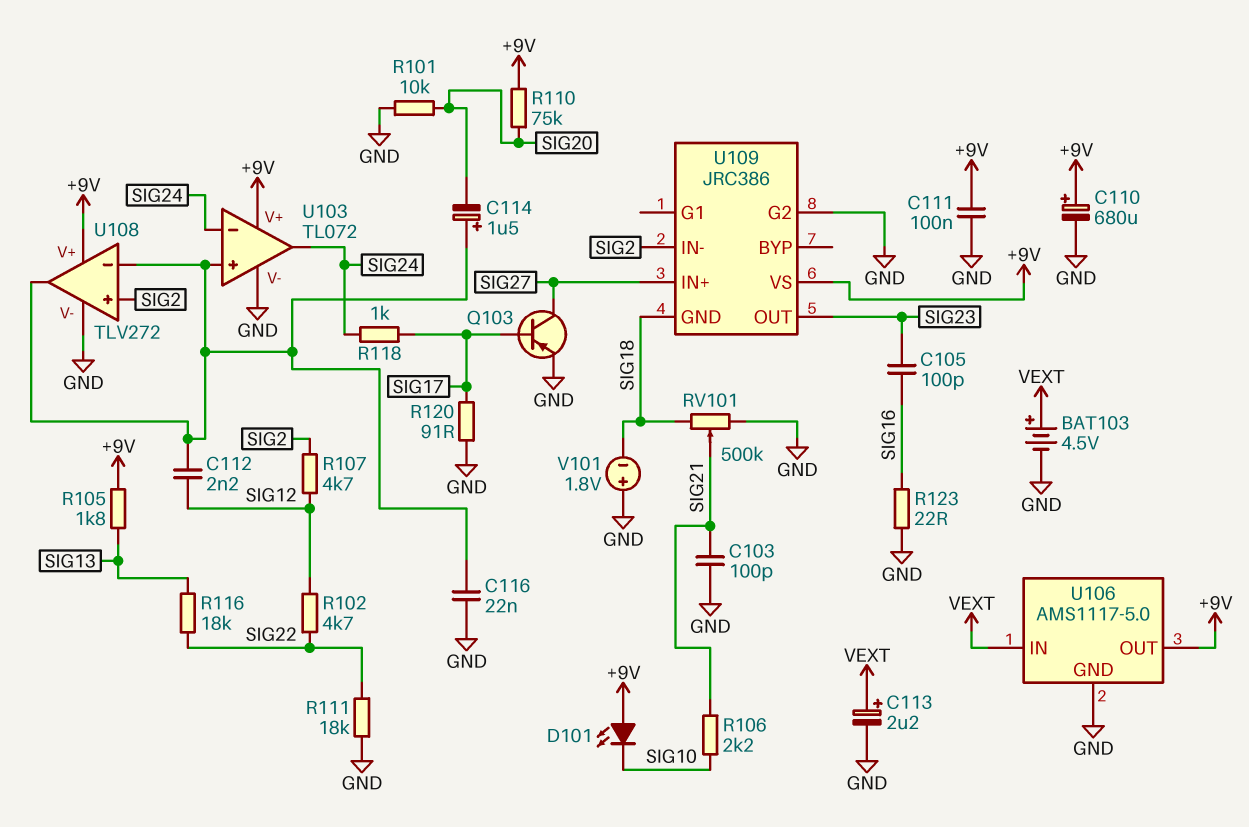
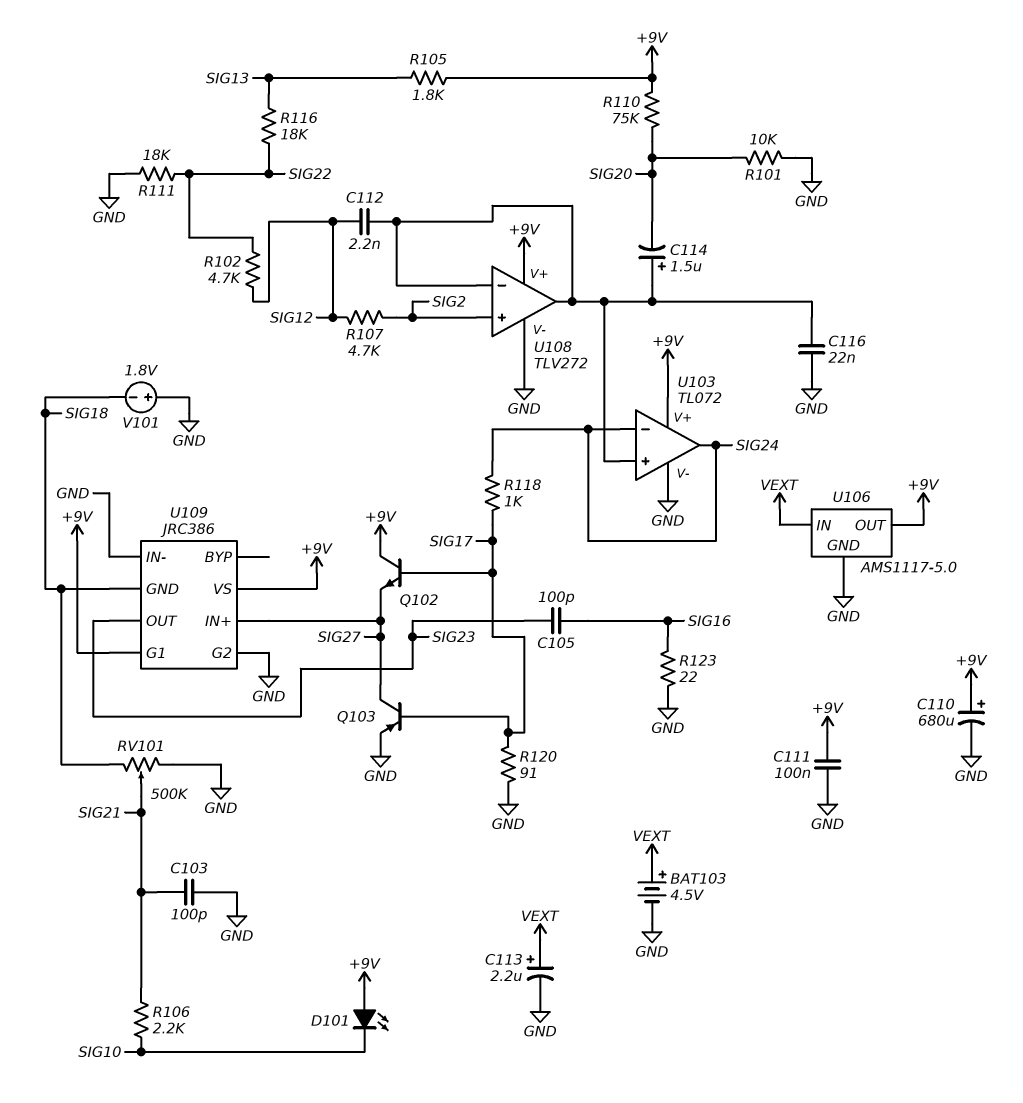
Q102: none -> NPN (B SIG17, C +9V, E SIG27)
U109 pin G1: none -> +9V
U109 pin IN-: SIG2 -> GND

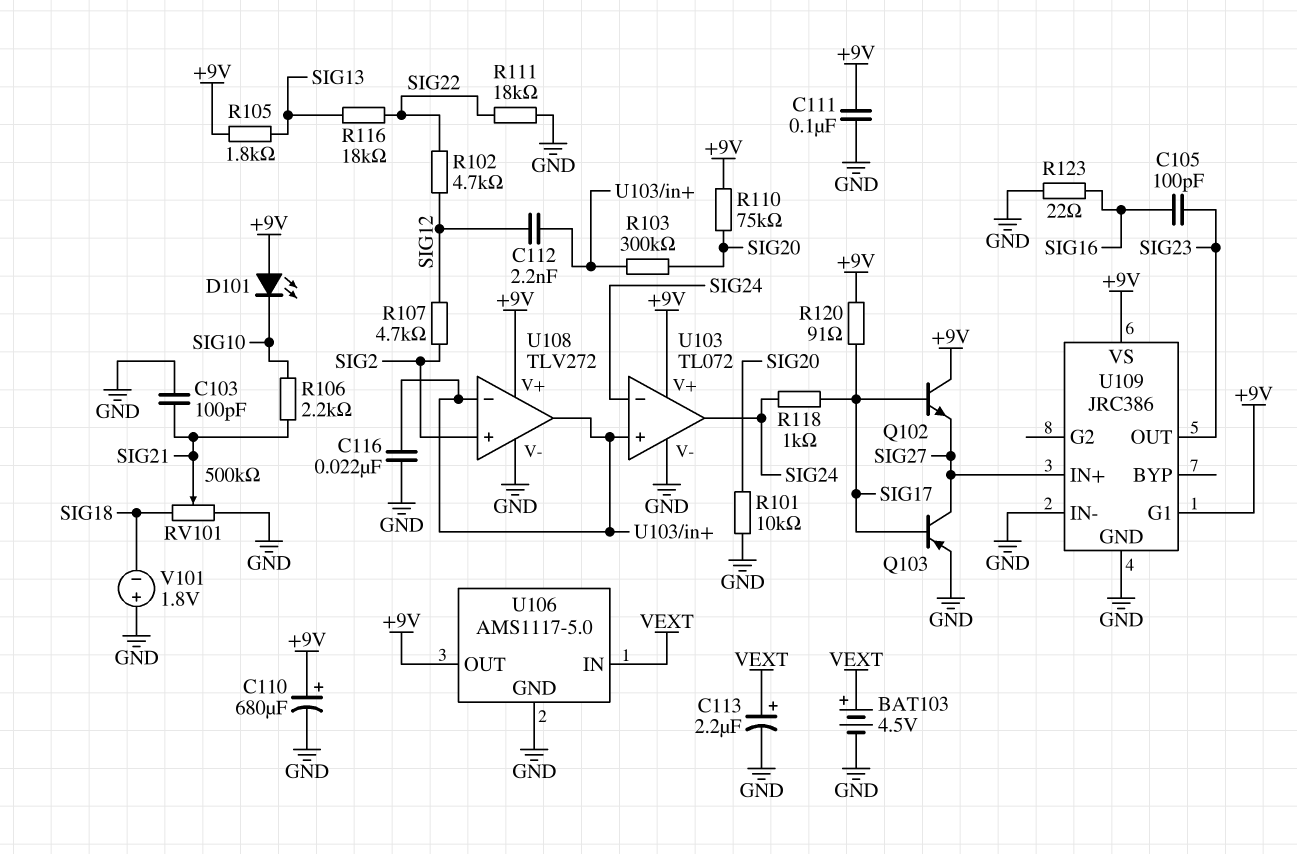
C114: 1.5uF (plus U103/in+, minus SIG20) -> none
R103: none -> 300k (SIG20, U103/in+)
R120: 91 (GND, SIG17) -> 91 (+9V, SIG17)
U109 pin G2: GND -> none
U109 pin GND: SIG18 -> GND

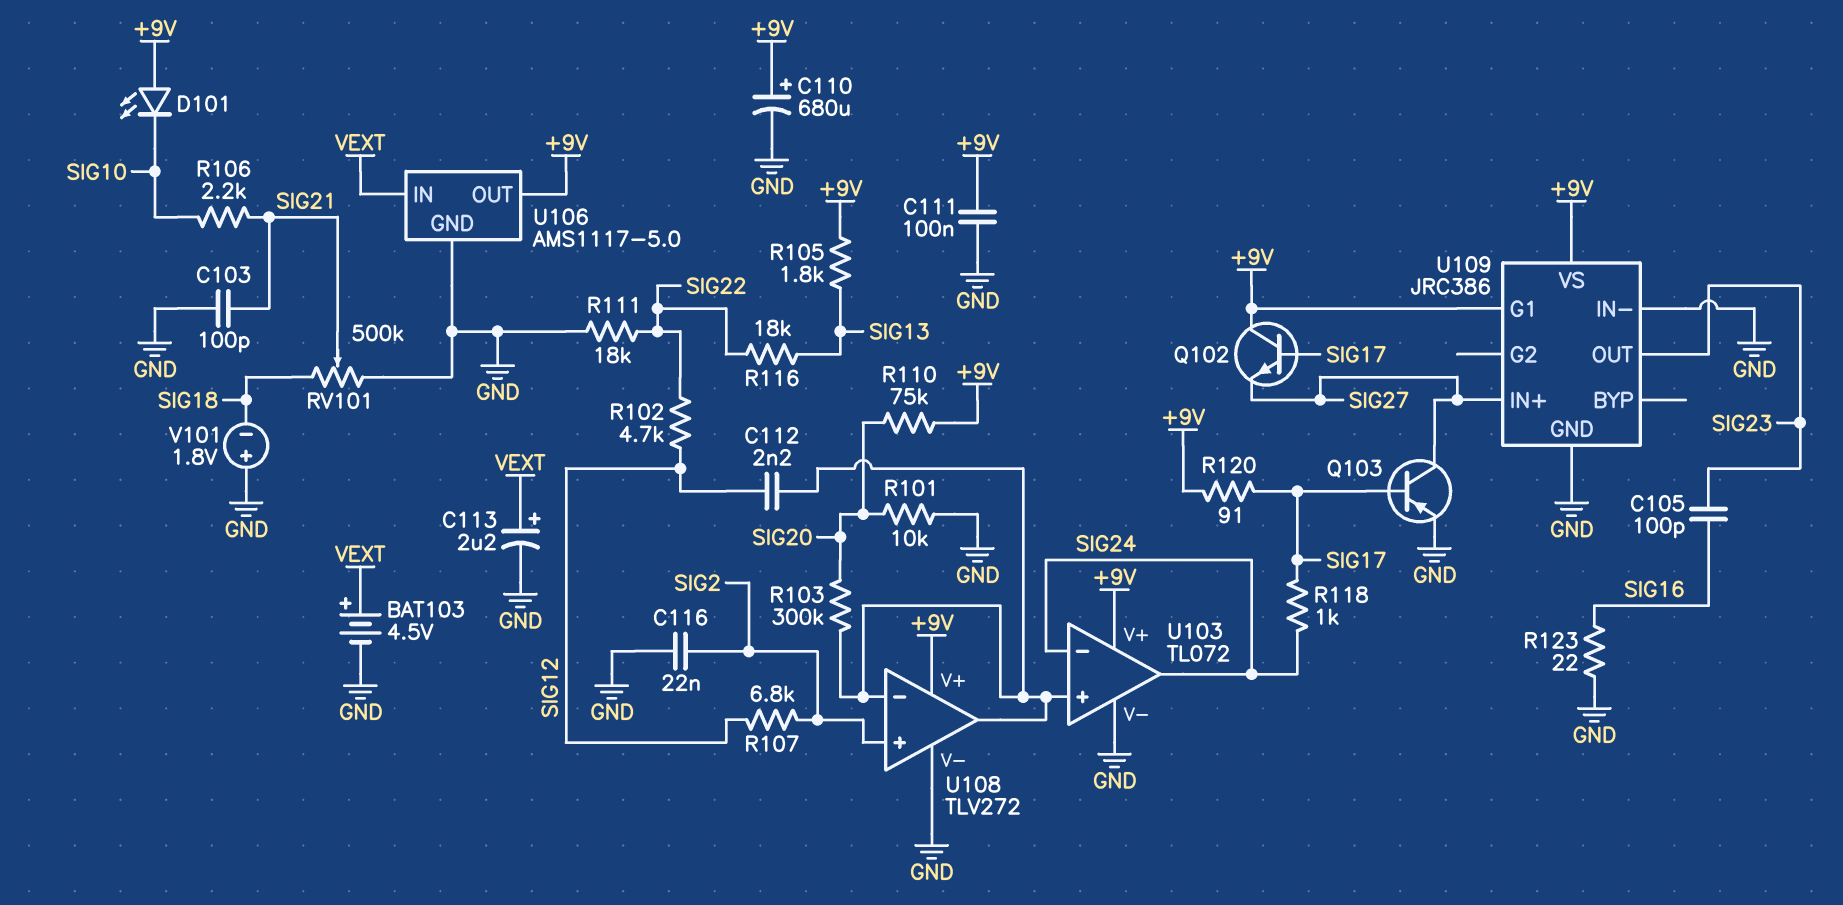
C116: 22nF (GND, U103/in+) -> 22nF (GND, SIG2)
R107: 4.7k (SIG2, SIG12) -> 6.8k (SIG2, SIG12)

